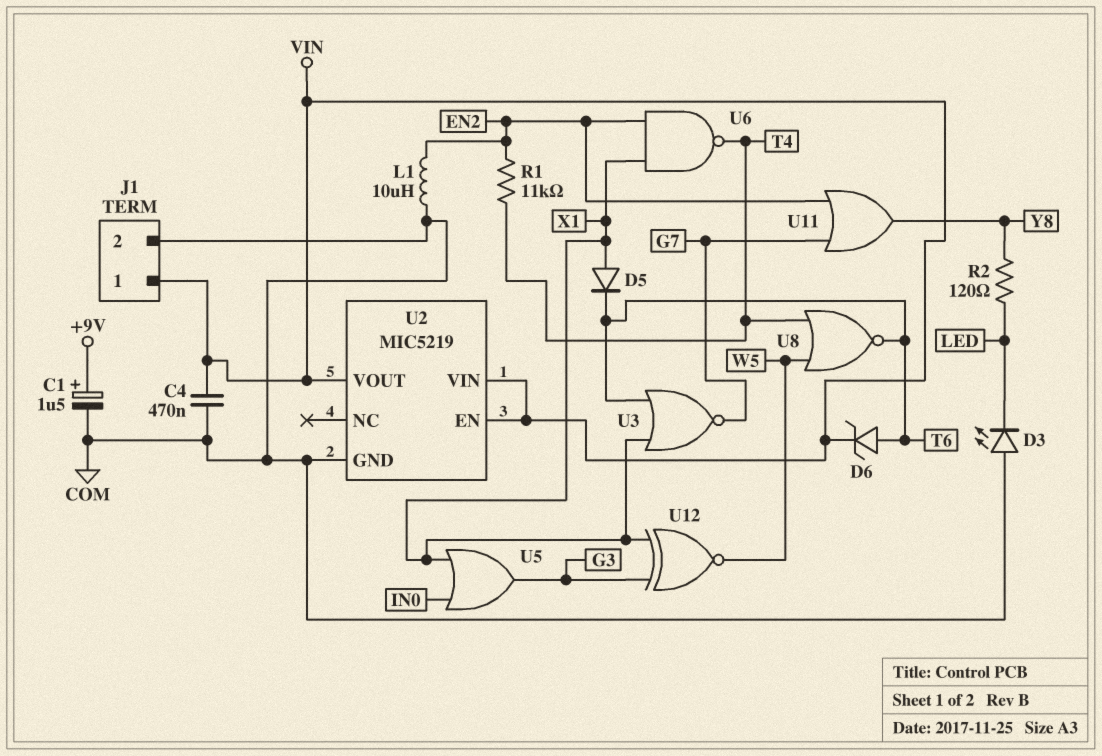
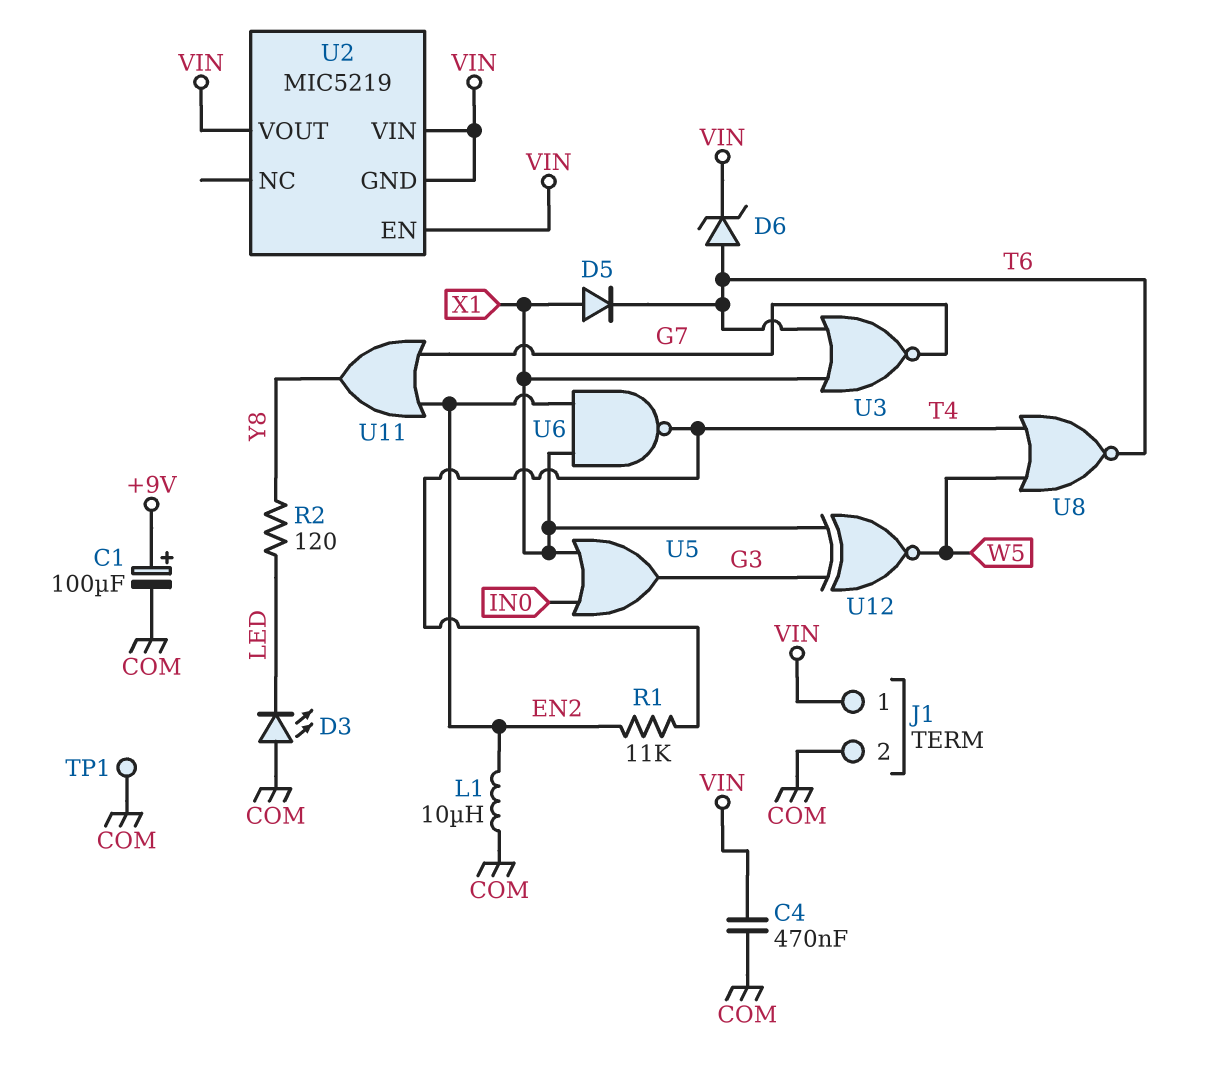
C1: 1.5uF (plus +9V, minus COM) -> 100uF (plus +9V, minus COM)
TP1: none -> test point (COM)
U2 pin GND: COM -> VIN

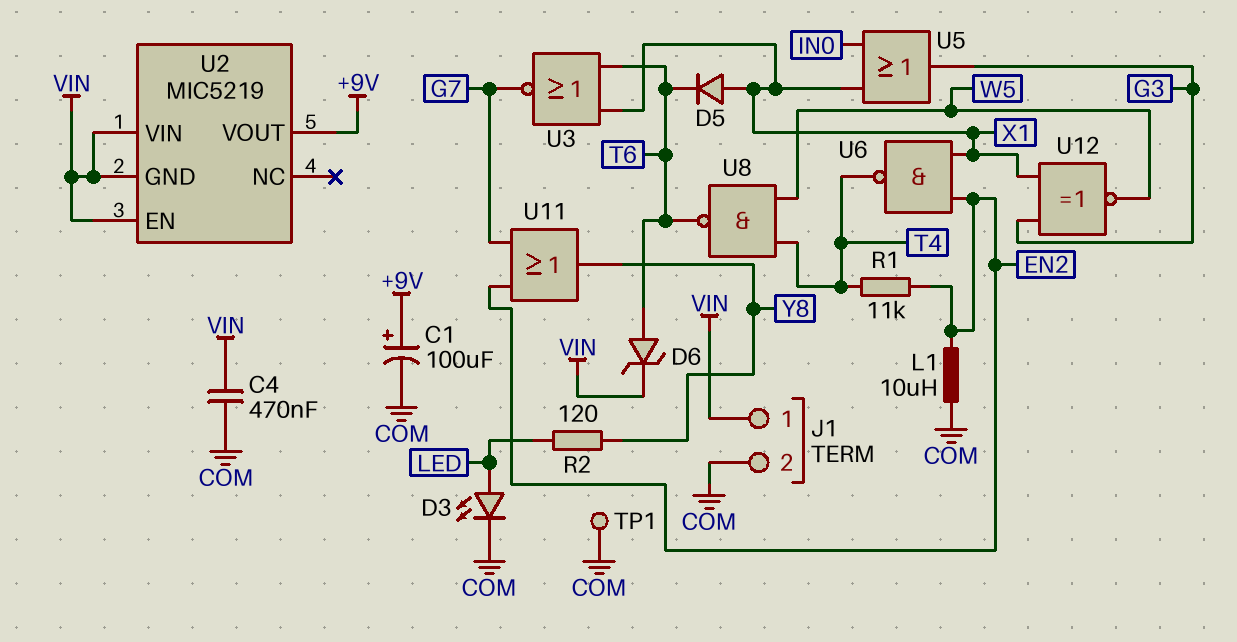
D3: LED (A COM, K LED) -> LED (A LED, K COM)
U2 pin VOUT: VIN -> +9V
U8: NOR (in T4, in W5, out T6) -> NAND (in T4, in W5, out T6)

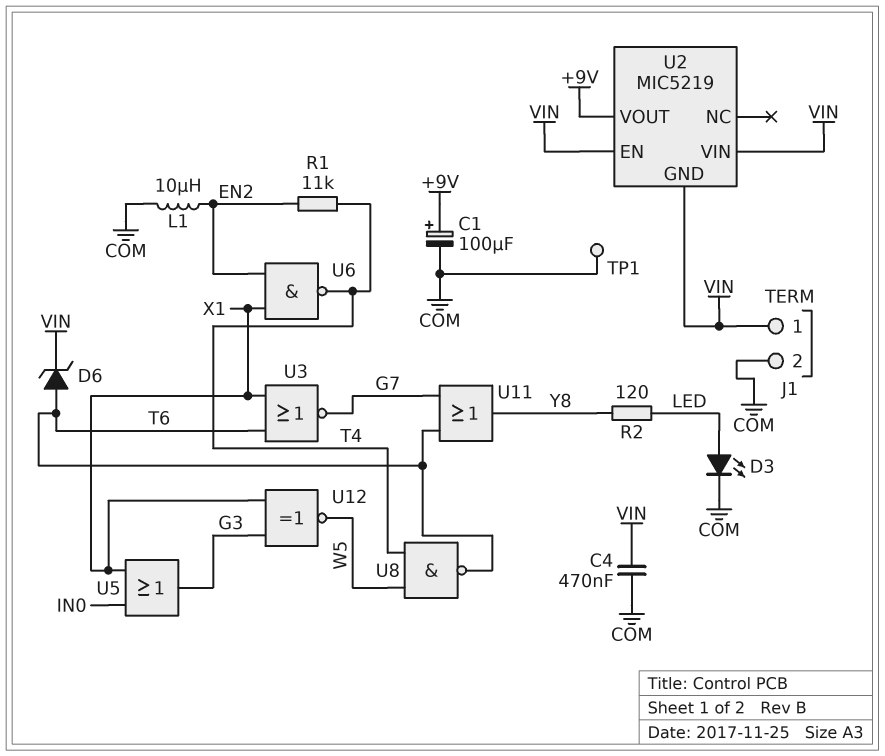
D5: diode (A X1, K T6) -> none
U11: OR (in EN2, in G7, out Y8) -> OR (in G7, in T6, out Y8)

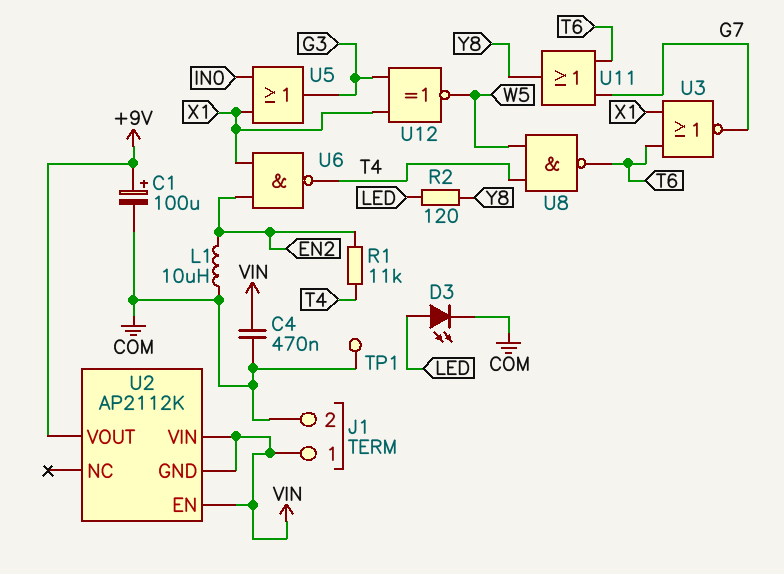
D6: zener (A T6, K VIN) -> none
U2: MIC5219 -> AP2112K

